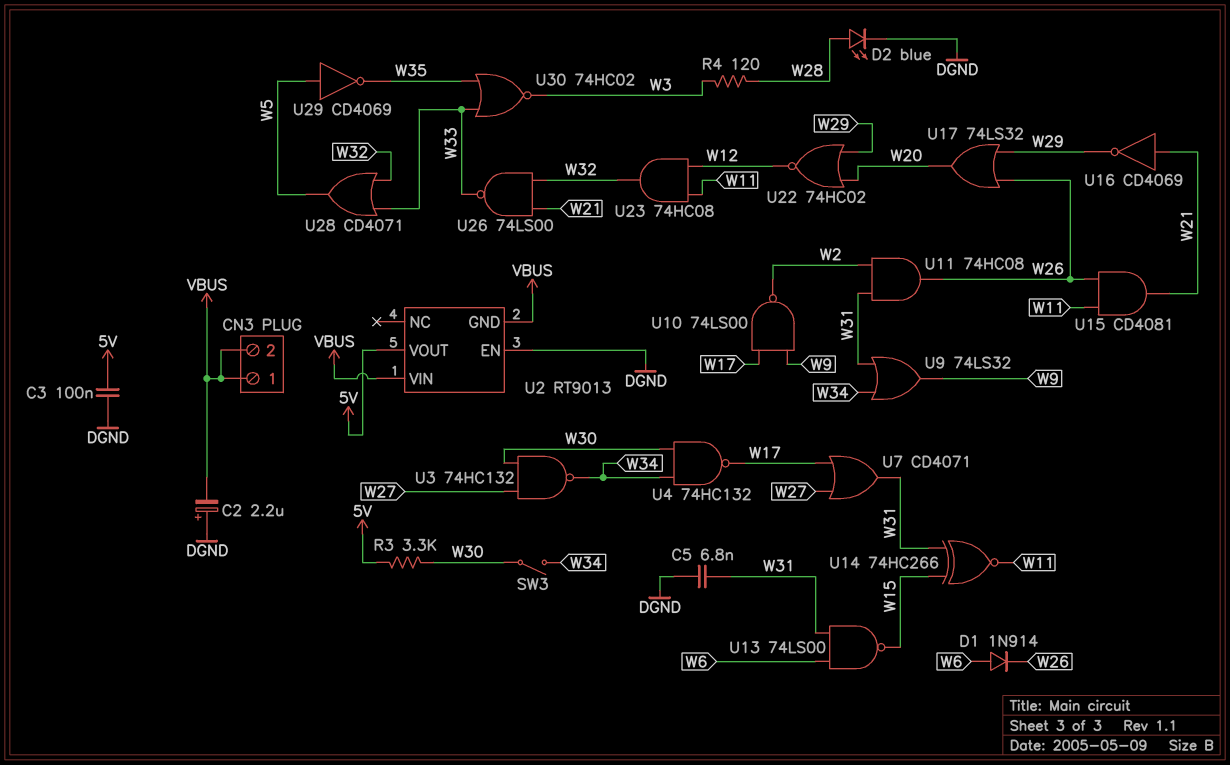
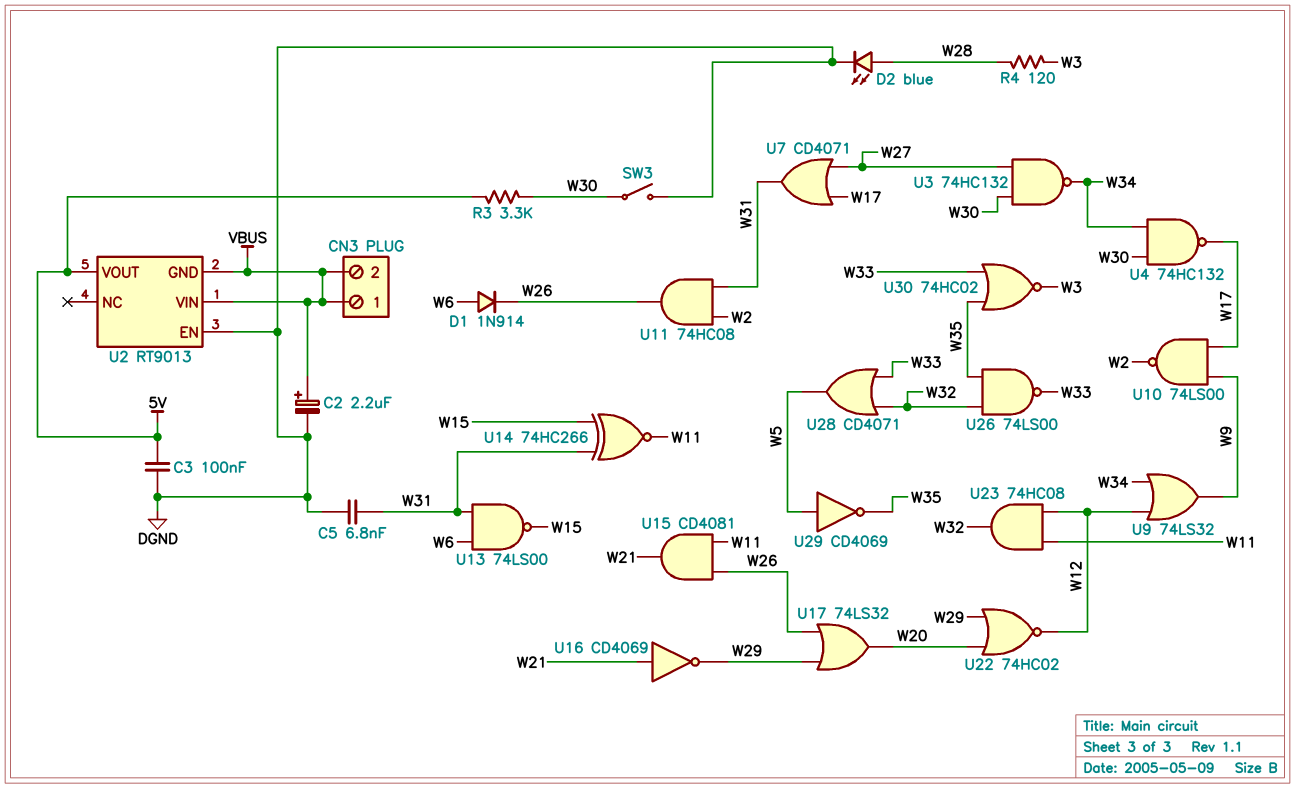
C2: 2.2uF (plus DGND, minus VBUS) -> 2.2uF (plus VBUS, minus DGND)
SW3: switch (W30, W34) -> switch (DGND, W30)
U9: OR 74LS32 (in W31, in W34, out W9) -> OR 74LS32 (in W12, in W34, out W9)
U26: NAND 74LS00 (in W21, in W32, out W33) -> NAND 74LS00 (in W32, in W35, out W33)

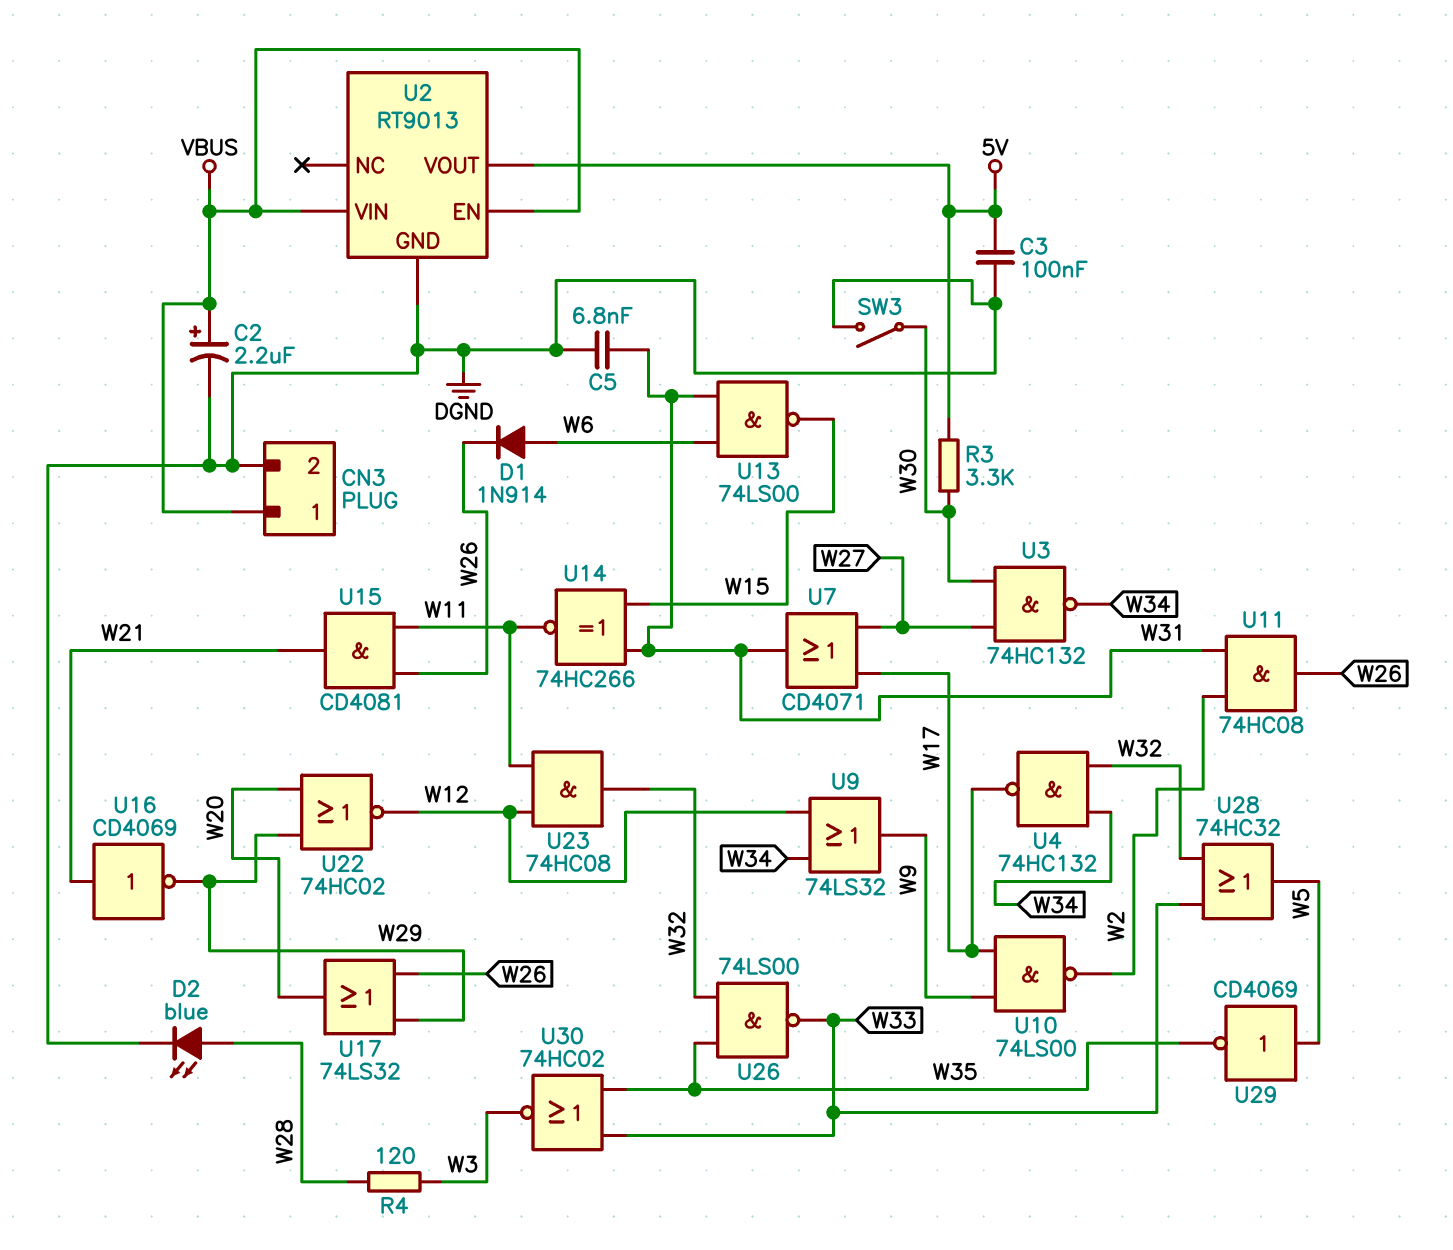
CN3 pin 2: VBUS -> DGND
U2 pin EN: DGND -> VBUS
U2 pin GND: VBUS -> DGND
U4: NAND 74HC132 (in W30, in W34, out W17) -> NAND 74HC132 (in W32, in W34, out W17)
U28: OR CD4071 (in W32, in W33, out W5) -> OR 74HC32 (in W32, in W33, out W5)

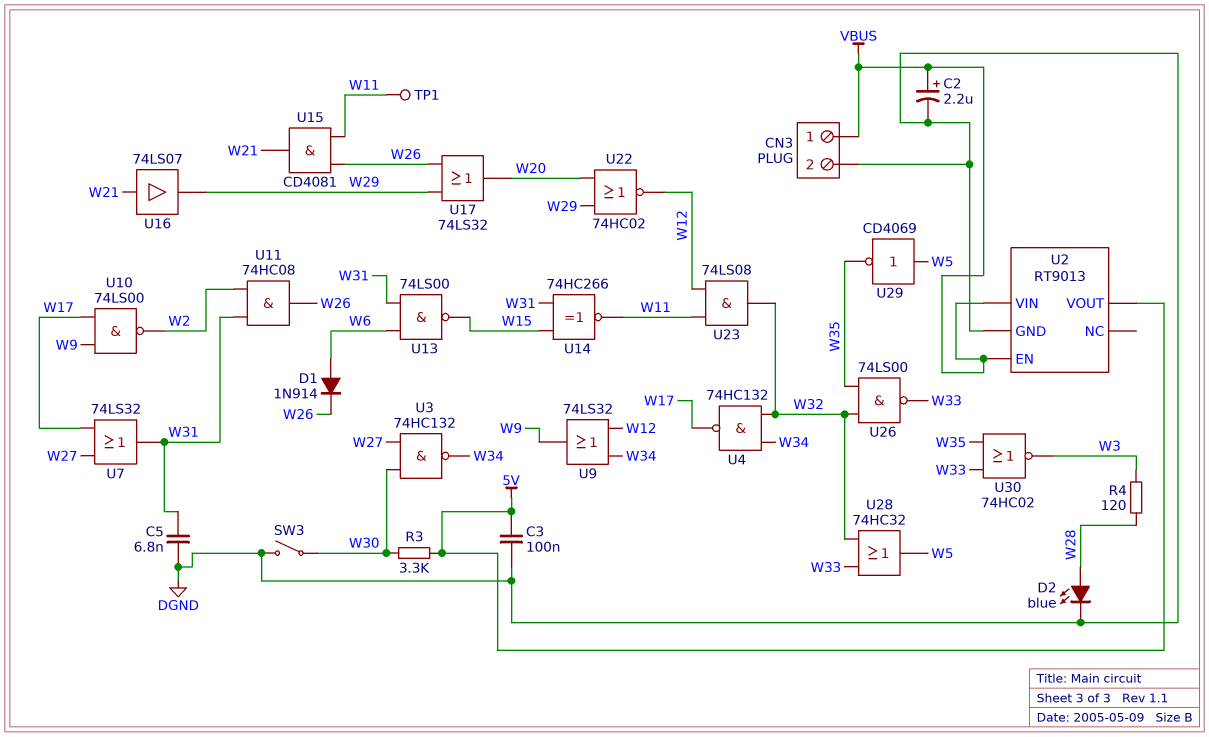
TP1: none -> test point (W11)
U7: OR CD4071 (in W17, in W27, out W31) -> OR 74LS32 (in W17, in W27, out W31)
U16: NOT CD4069 (in W21, out W29) -> buffer 74LS07 (in W21, out W29)
U23: AND 74HC08 (in W11, in W12, out W32) -> AND 74LS08 (in W11, in W12, out W32)

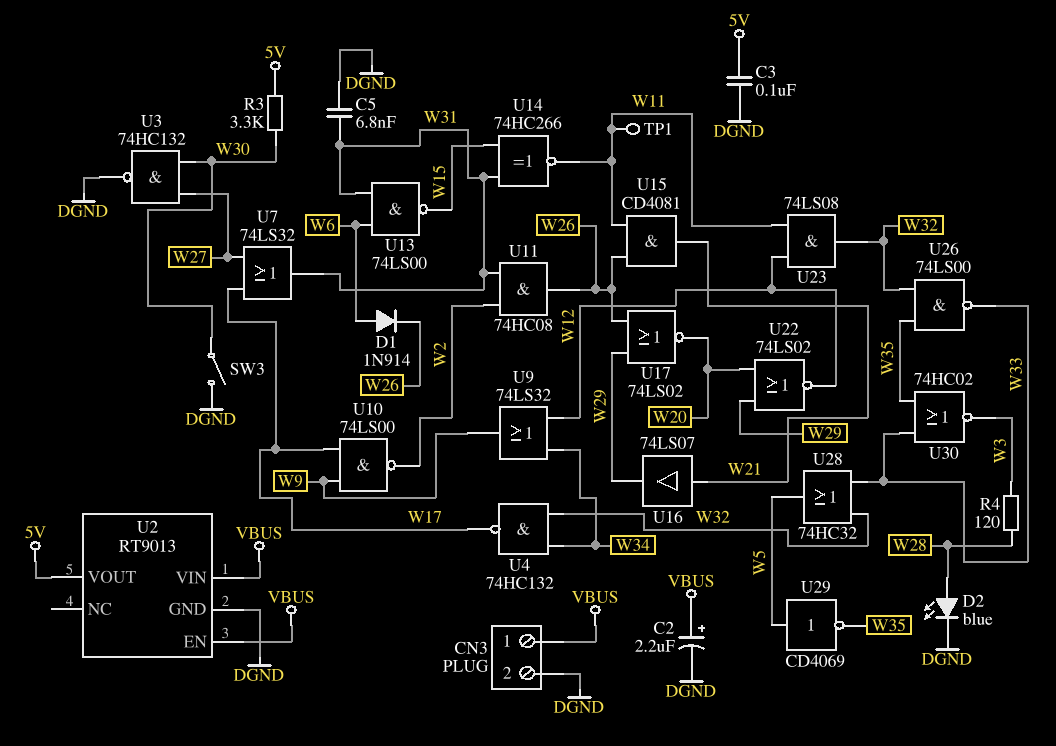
U3: NAND 74HC132 (in W27, in W30, out W34) -> NAND 74HC132 (in W27, in W30, out DGND)
U17: OR 74LS32 (in W26, in W29, out W20) -> NOR 74LS02 (in W26, in W29, out W20)
U22: NOR 74HC02 (in W20, in W29, out W12) -> NOR 74LS02 (in W20, in W29, out W12)

